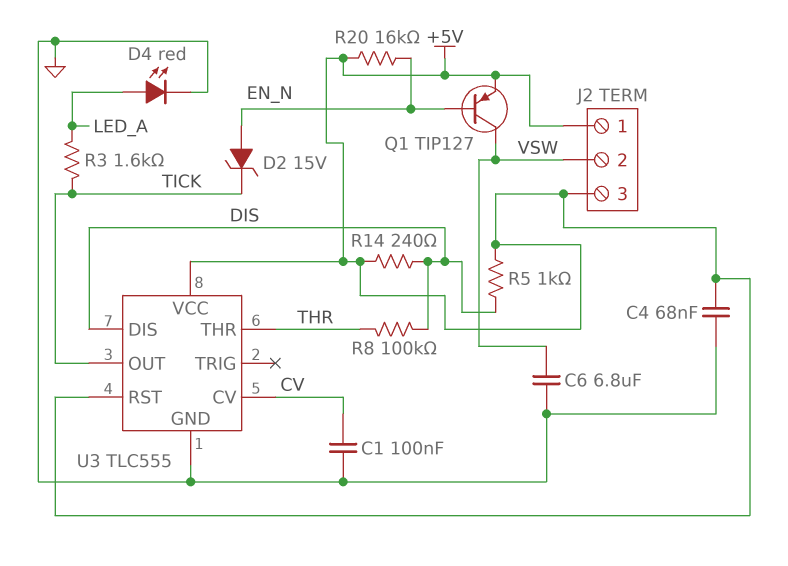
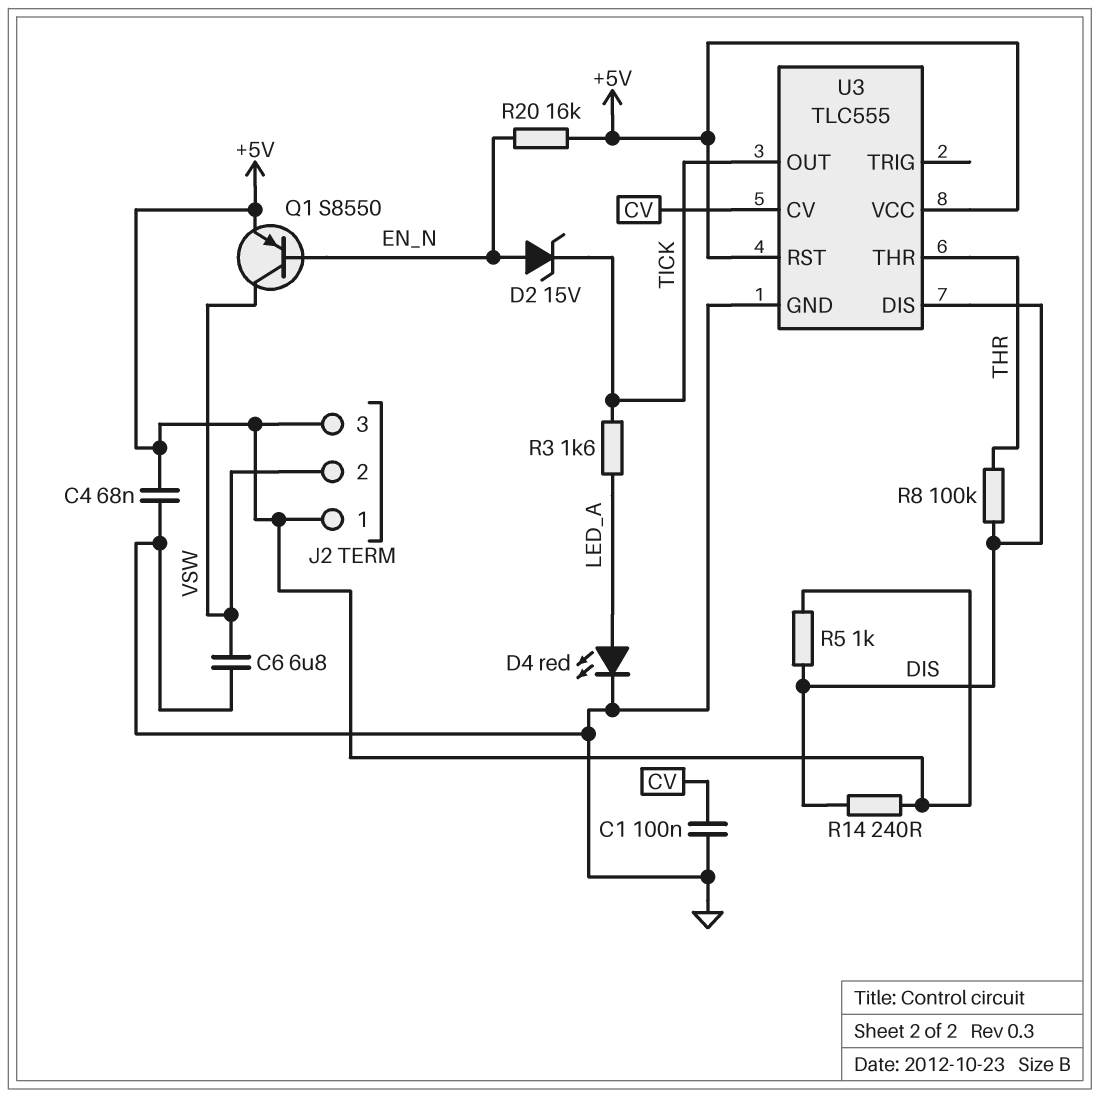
Q1: PNP TIP127 (B EN_N, C VSW, E +5V) -> PNP S8550 (B EN_N, C VSW, E +5V)

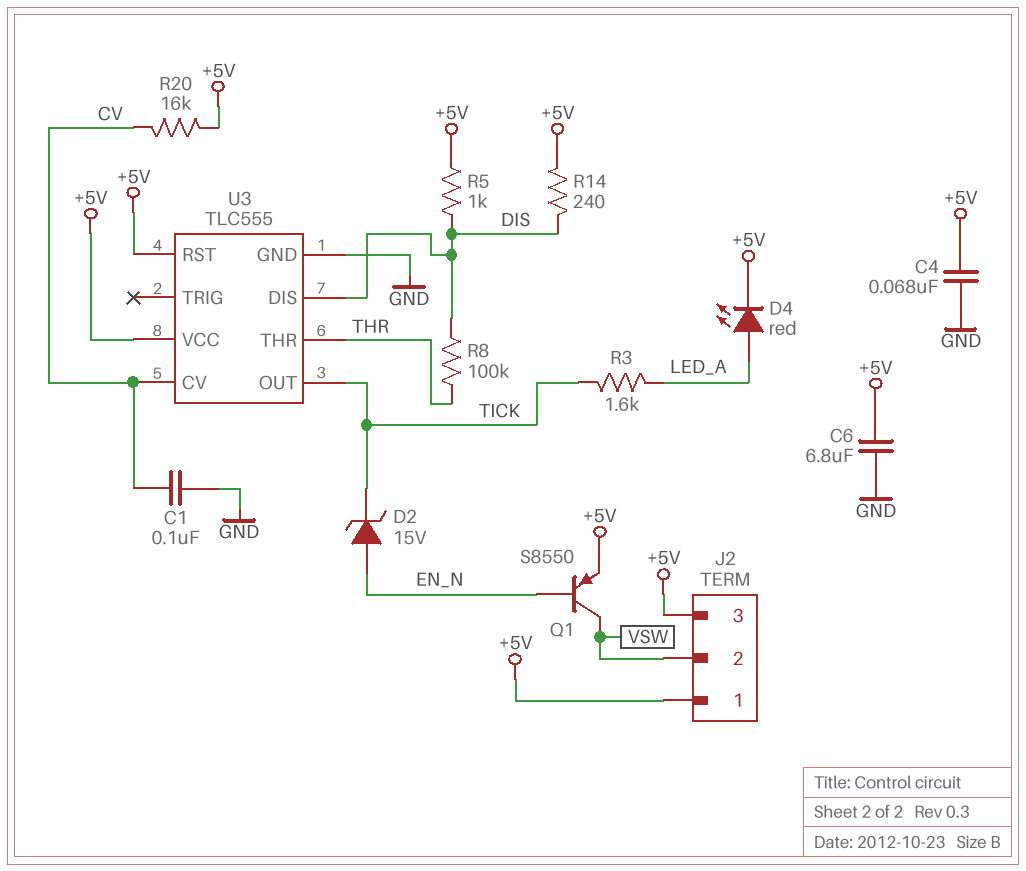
C6: 6.8uF (GND, VSW) -> 6.8uF (+5V, GND)
D4: LED red (A LED_A, K GND) -> LED red (A LED_A, K +5V)
R20: 16k (+5V, EN_N) -> 16k (+5V, CV)

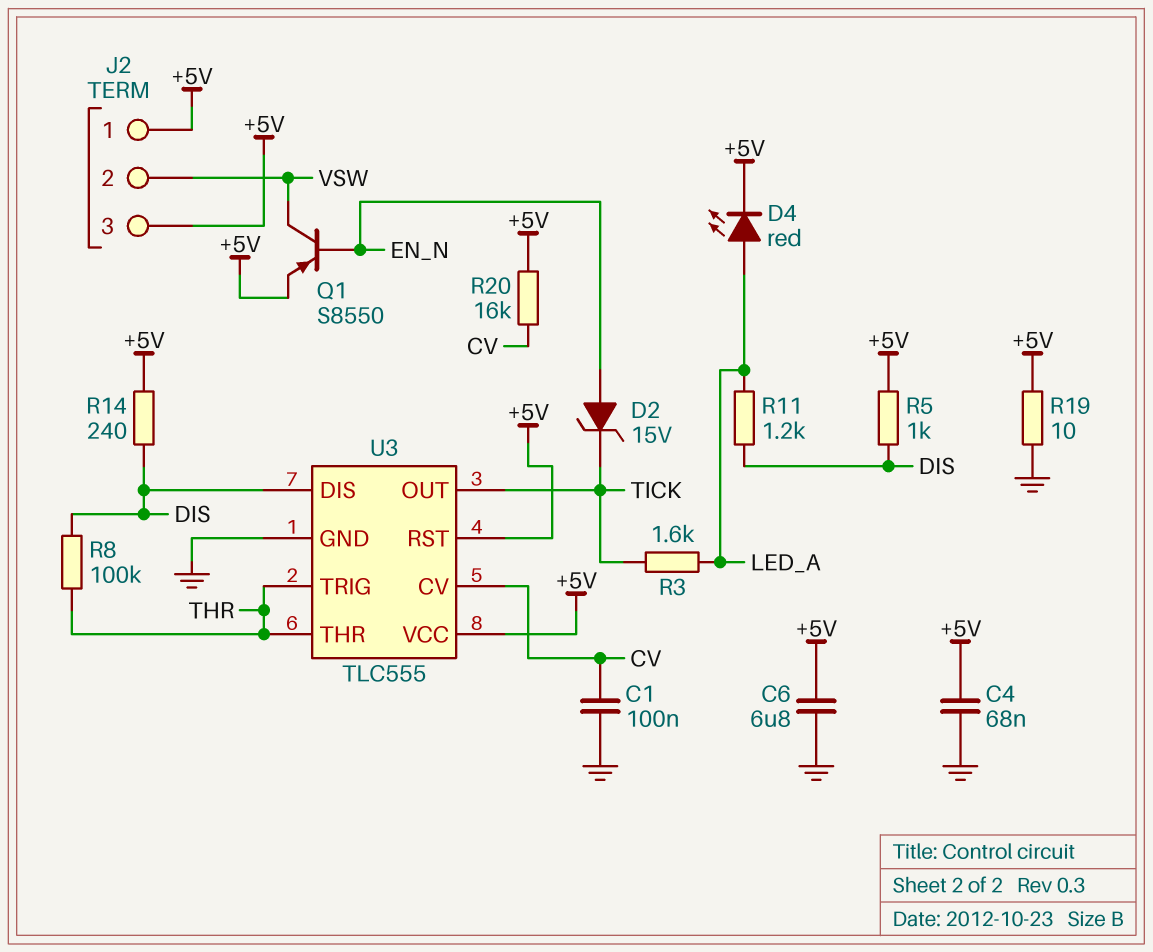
R11: none -> 1.2k (DIS, LED_A)
R19: none -> 10 (+5V, GND)
U3 pin TRIG: none -> THR

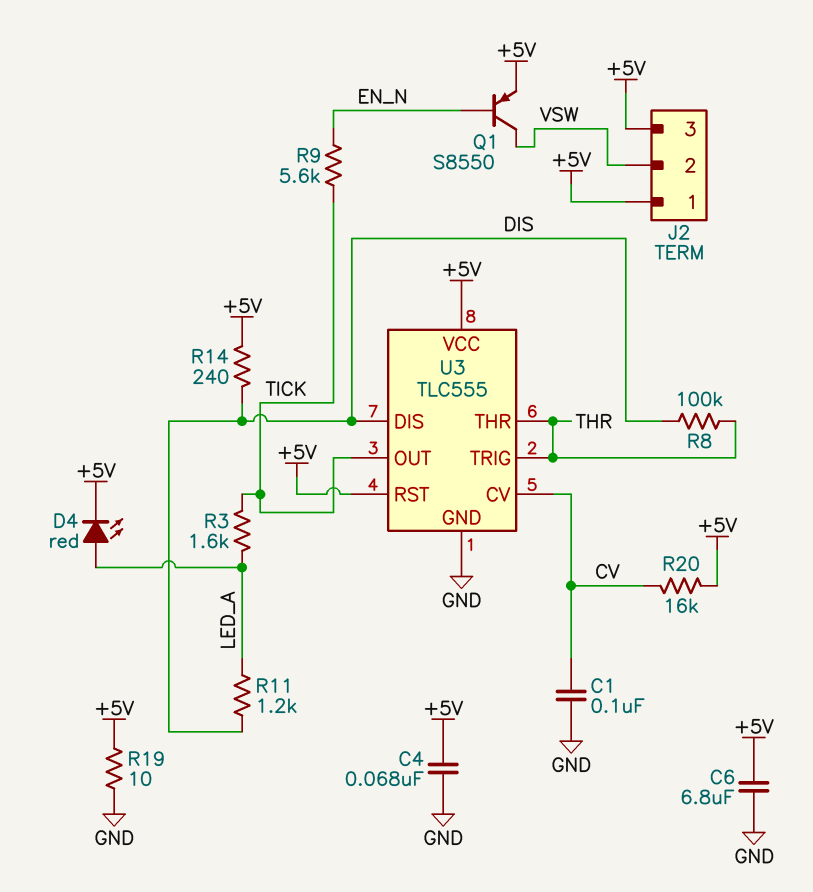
D2: zener 15V (A EN_N, K TICK) -> none
R5: 1k (+5V, DIS) -> none
R9: none -> 5.6k (EN_N, TICK)

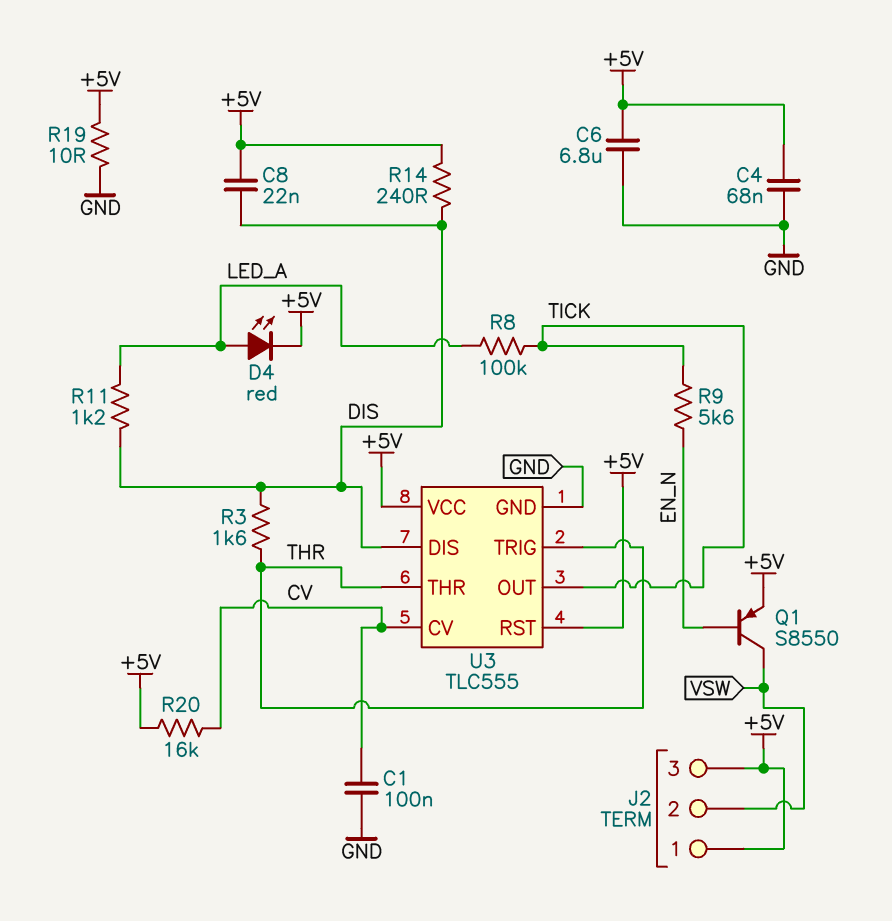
C8: none -> 22nF (+5V, DIS)
R3: 1.6k (LED_A, TICK) -> 1.6k (DIS, THR)
R8: 100k (DIS, THR) -> 100k (LED_A, TICK)

